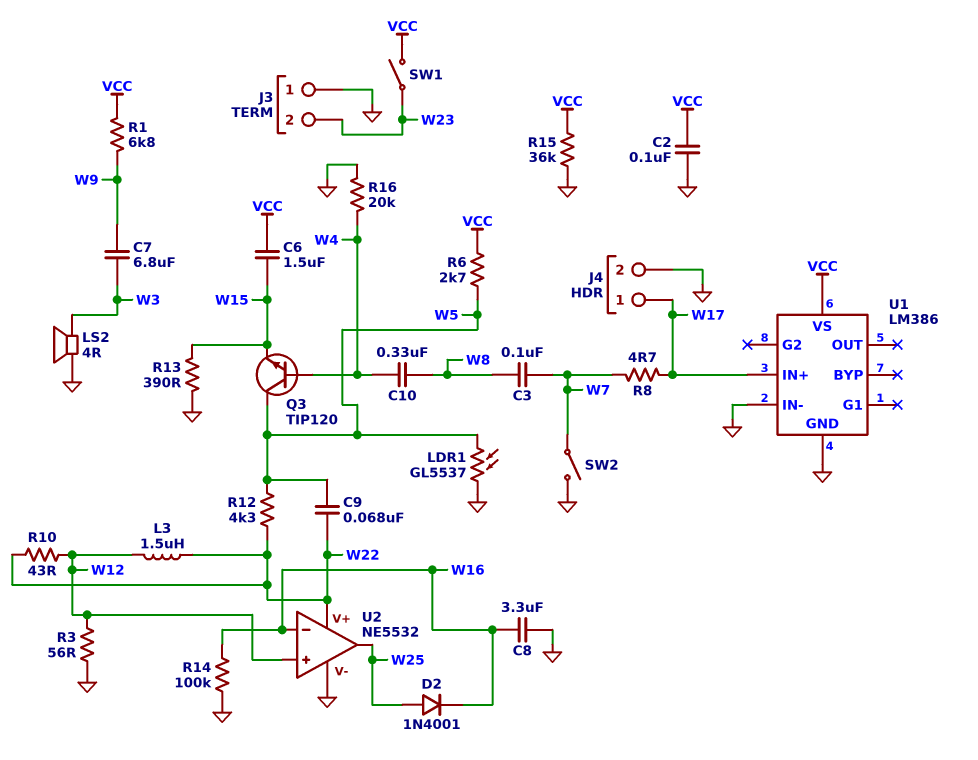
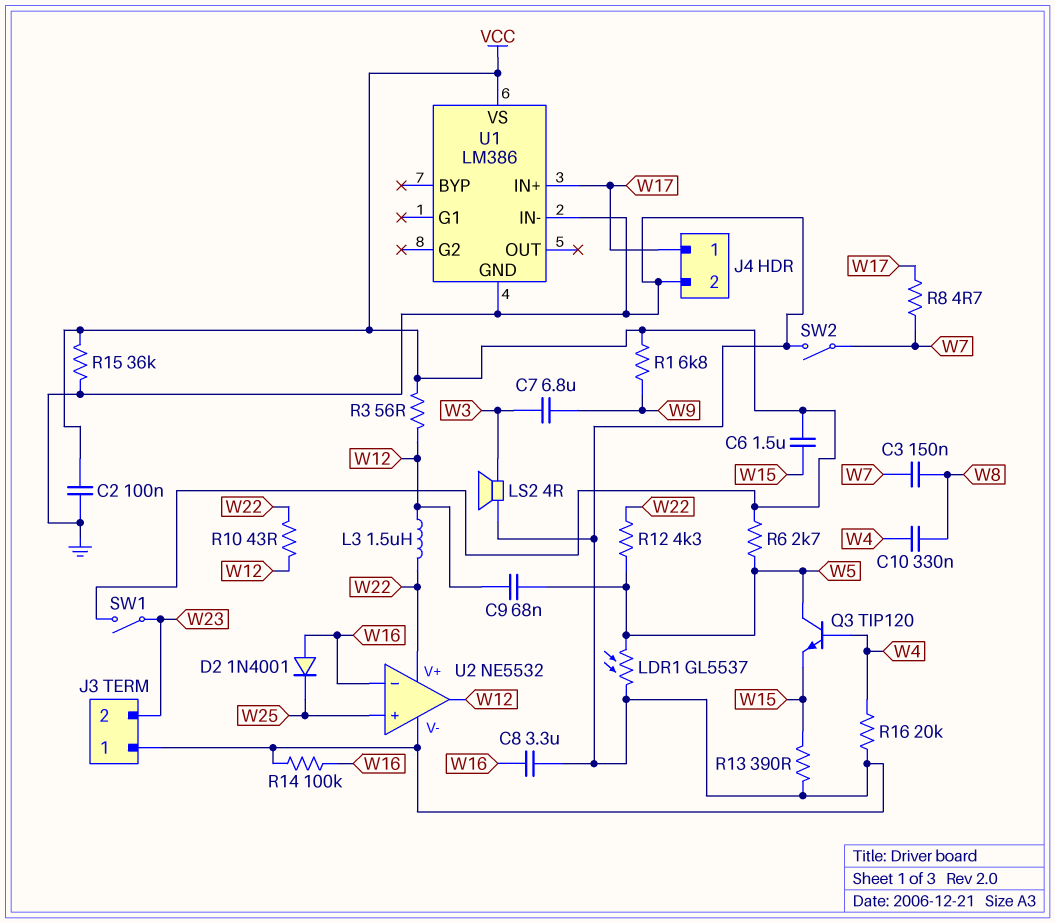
C3: 100nF (W7, W8) -> 150nF (W7, W8)
C9: 68nF (W5, W22) -> 68nF (W5, W12)
D2: diode 1N4001 (A W25, K W16) -> diode 1N4001 (A W16, K W25)
R3: 56 (GND, W12) -> 56 (VCC, W12)
U2 pin in+: W12 -> W25
U2 pin out: W25 -> W12

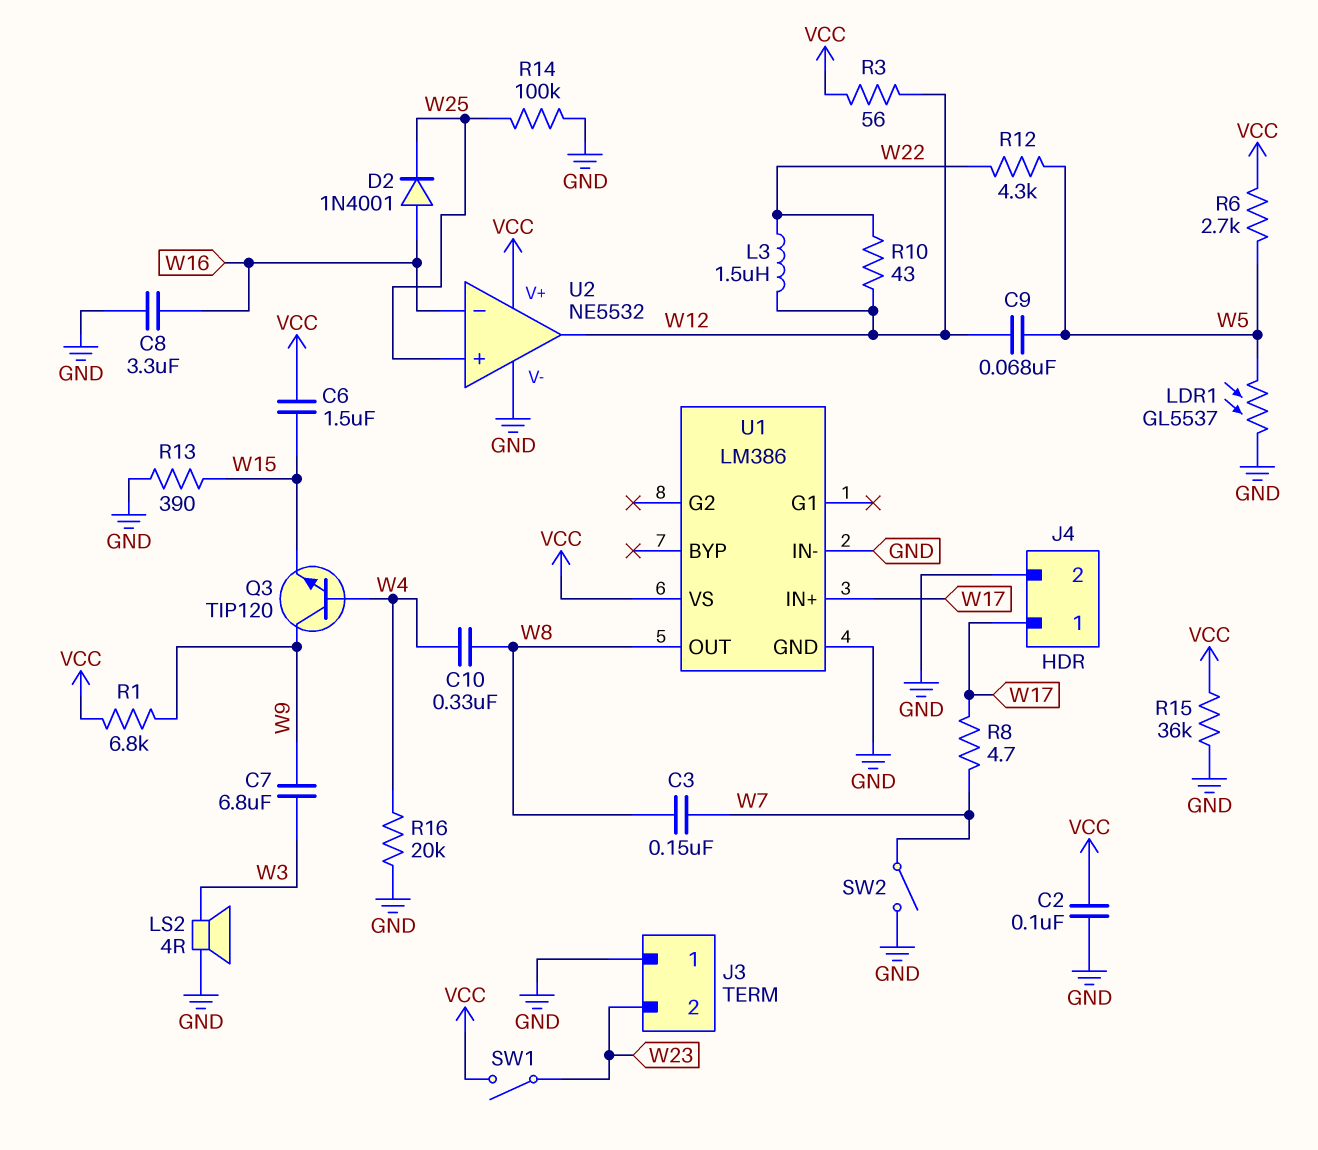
Q3: NPN TIP120 (B W4, C W5, E W15) -> NPN TIP120 (B W4, C W9, E W15)
R14: 100k (GND, W16) -> 100k (GND, W25)
U1 pin OUT: none -> W8
U2 pin V+: W22 -> VCC

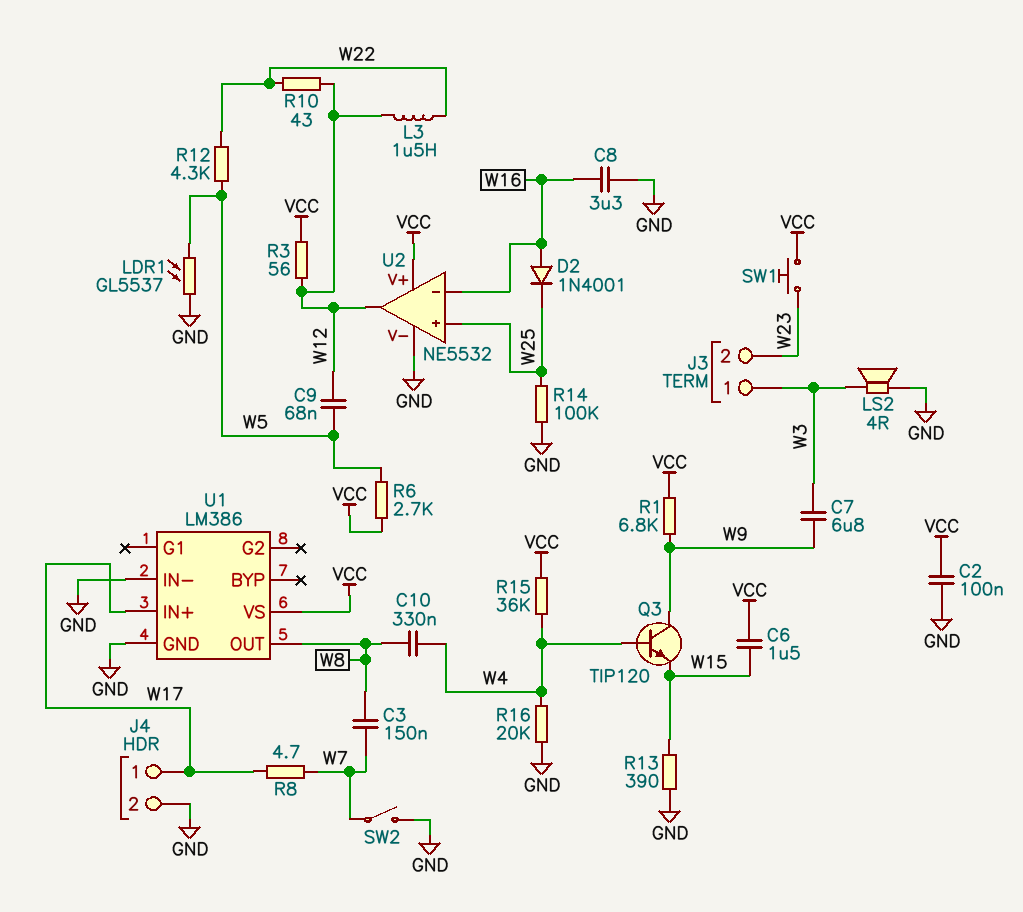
J3 pin 1: GND -> W3
R15: 36k (GND, VCC) -> 36k (VCC, W4)
SW1: switch (VCC, W23) -> button (VCC, W23)

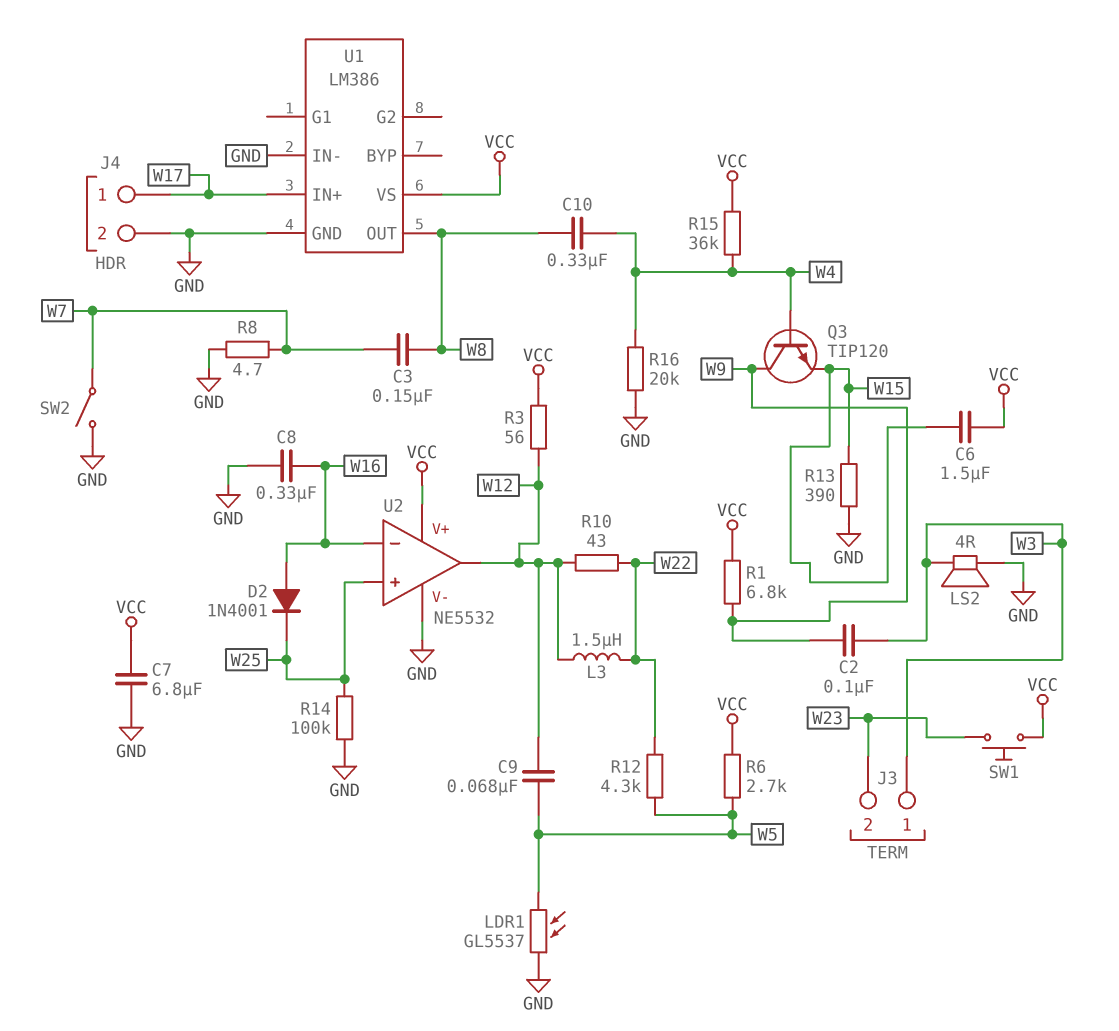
C2: 100nF (GND, VCC) -> 100nF (W3, W9)
C7: 6.8uF (W3, W9) -> 6.8uF (GND, VCC)
C8: 3.3uF (GND, W16) -> 330nF (GND, W16)
R8: 4.7 (W7, W17) -> 4.7 (GND, W7)

